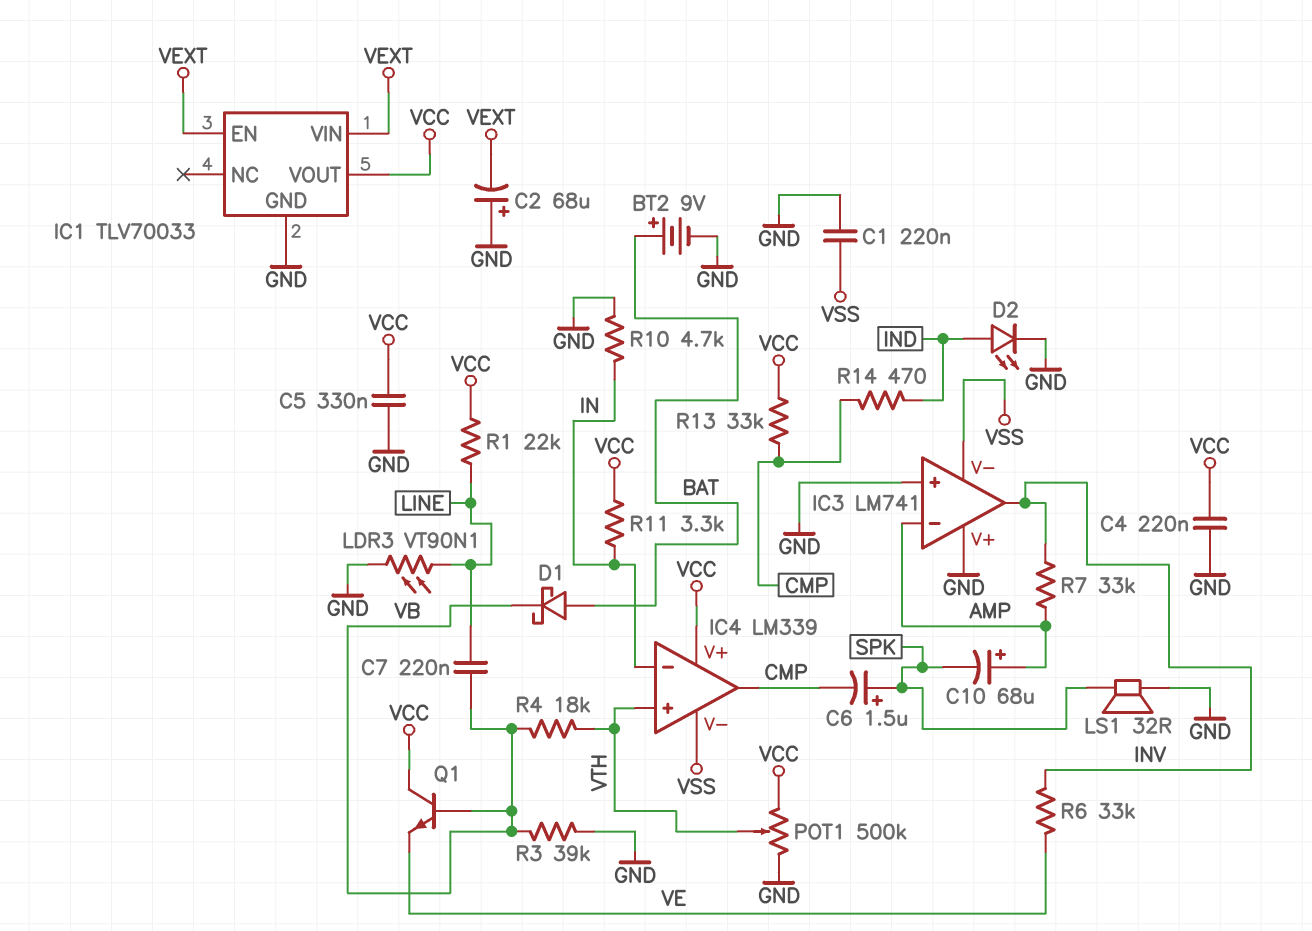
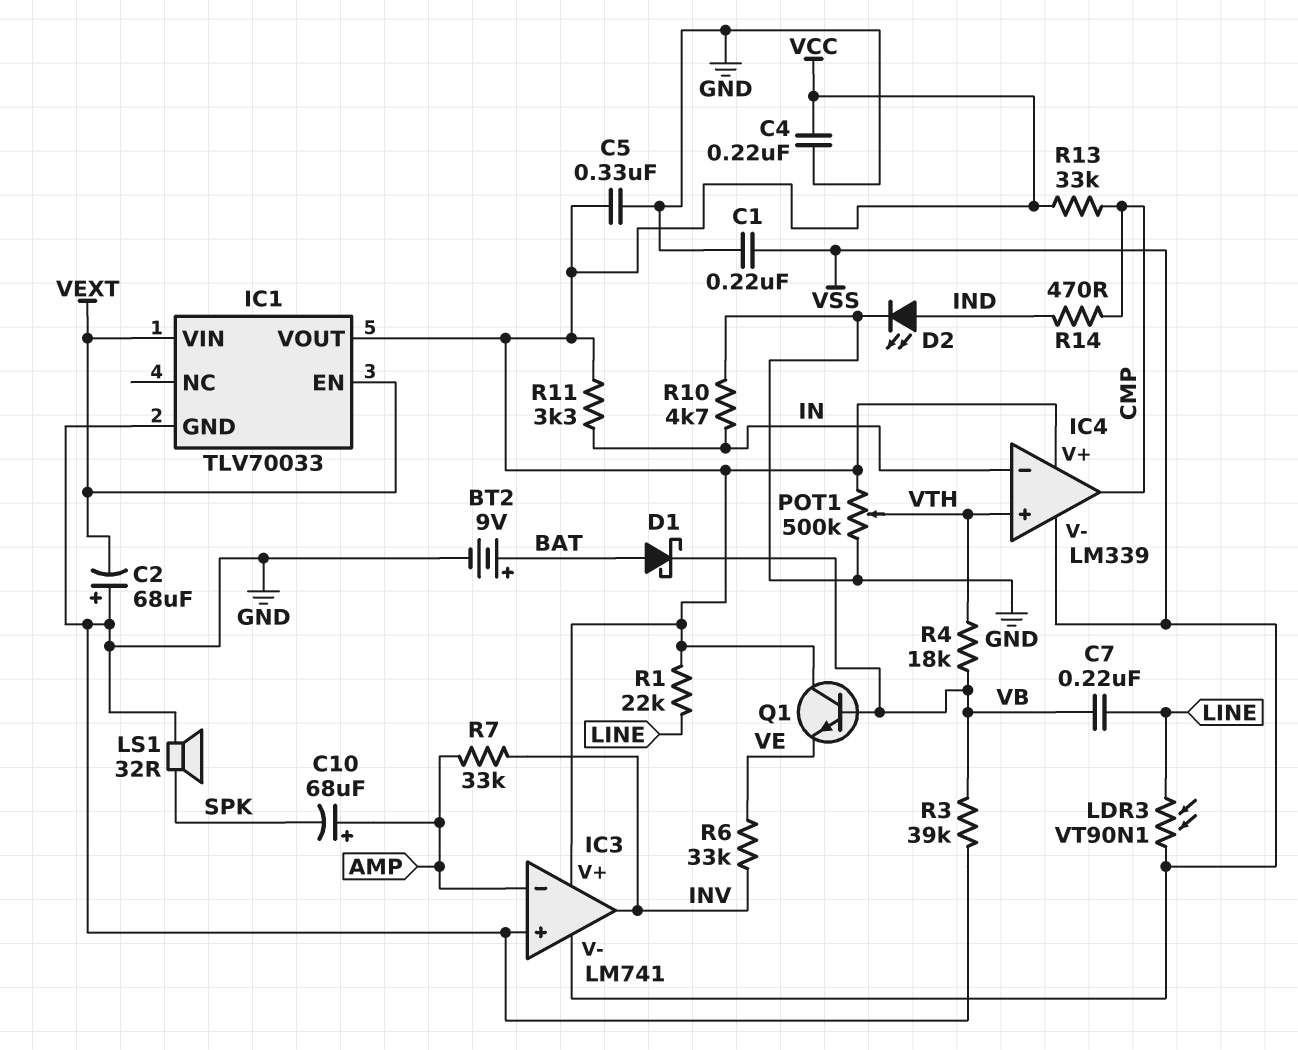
C6: 1.5uF (plus SPK, minus CMP) -> none
IC3 pin V+: GND -> VCC
LDR3: VT90N1 (GND, LINE) -> VT90N1 (LINE, VSS)

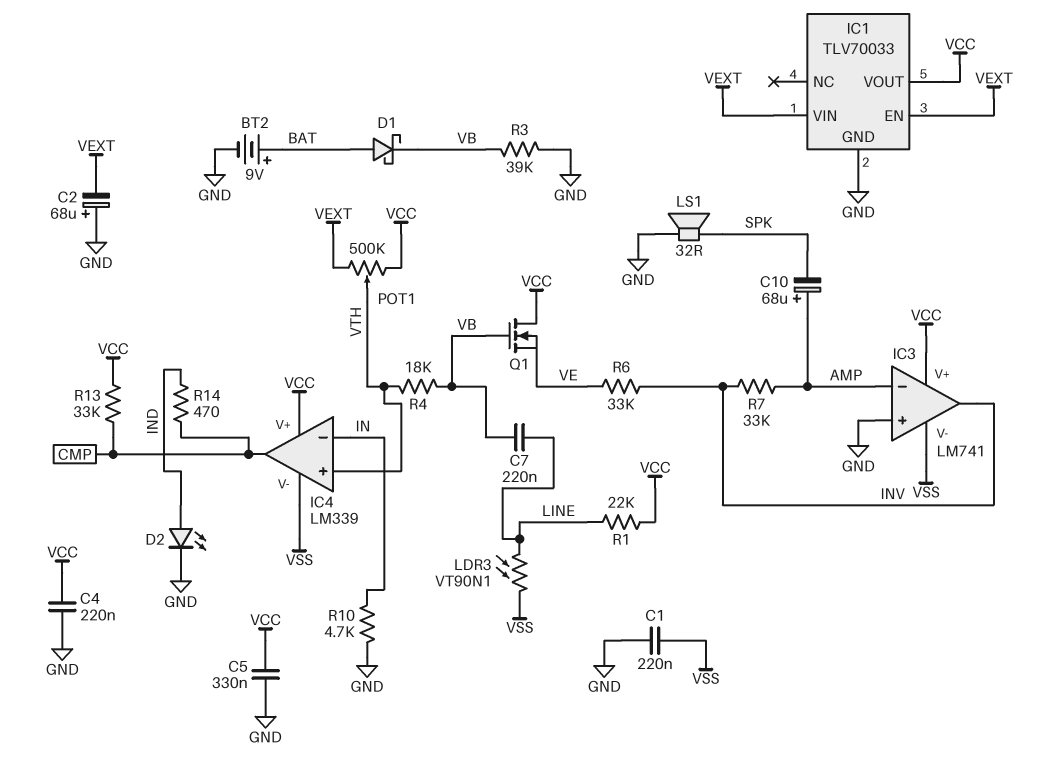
POT1: 500k (GND, VCC, wiper VTH) -> 500k (VCC, VEXT, wiper VTH)
Q1: NPN (B VB, C VCC, E VE) -> NMOS (G VB, D VCC, S VE)
R11: 3.3k (IN, VCC) -> none

